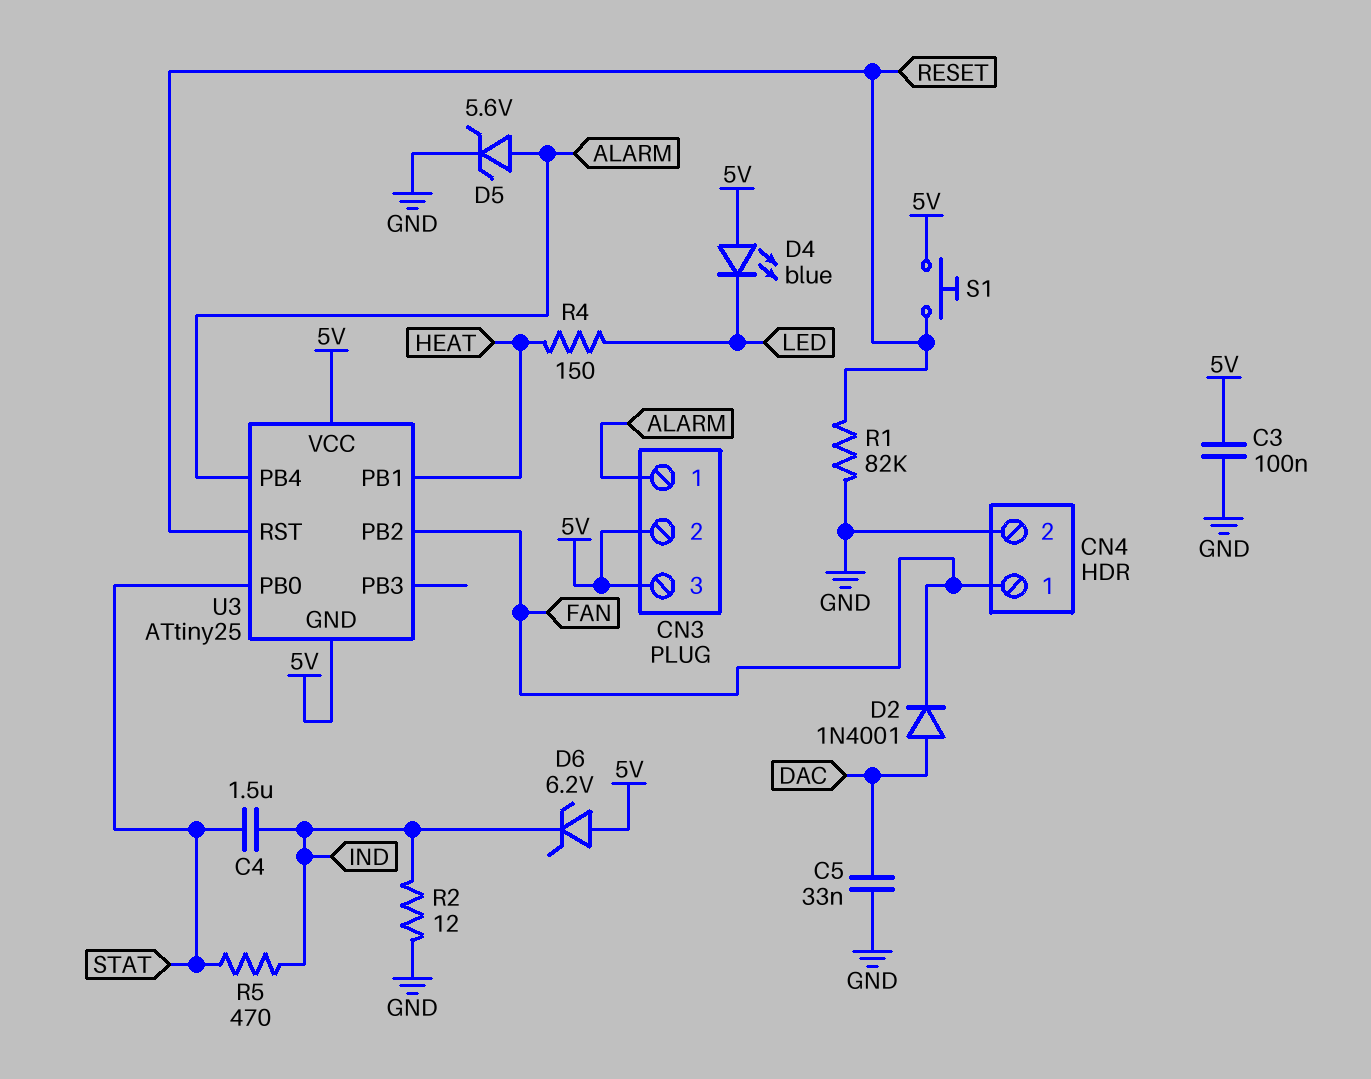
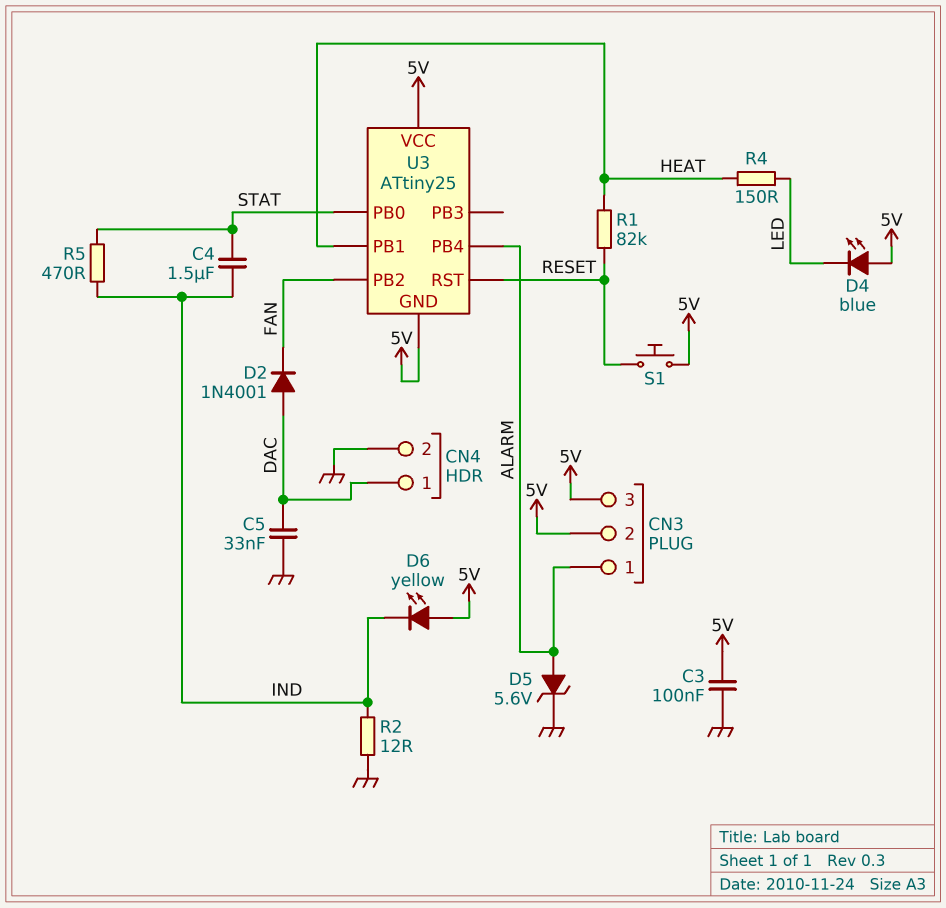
CN4 pin 1: FAN -> DAC
D6: zener 6.2V (A 5V, K IND) -> LED yellow (A 5V, K IND)
R1: 82k (GND, RESET) -> 82k (HEAT, RESET)

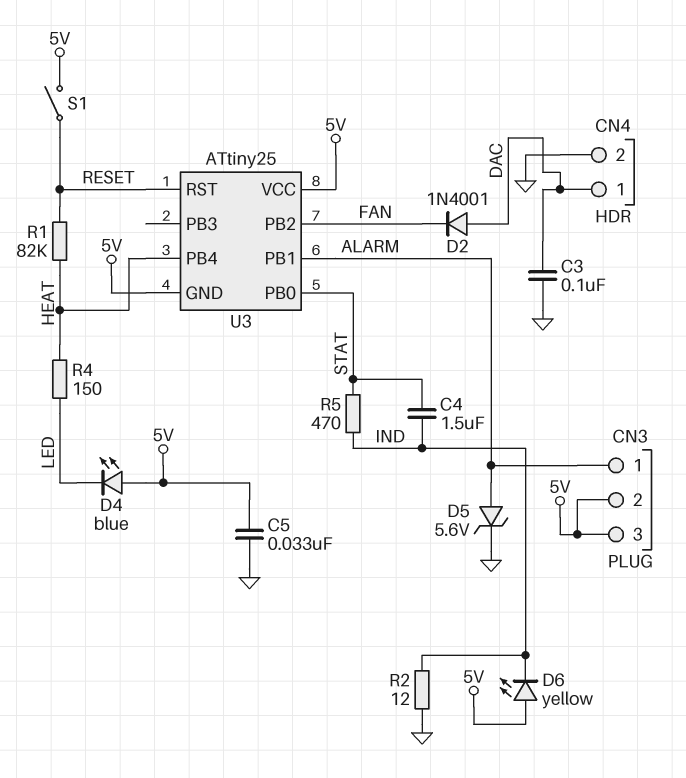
C3: 100nF (5V, GND) -> 100nF (DAC, GND)
C5: 33nF (DAC, GND) -> 33nF (5V, GND)
S1: button (5V, RESET) -> switch (5V, RESET)
U3 pin PB1: HEAT -> ALARM
U3 pin PB4: ALARM -> HEAT

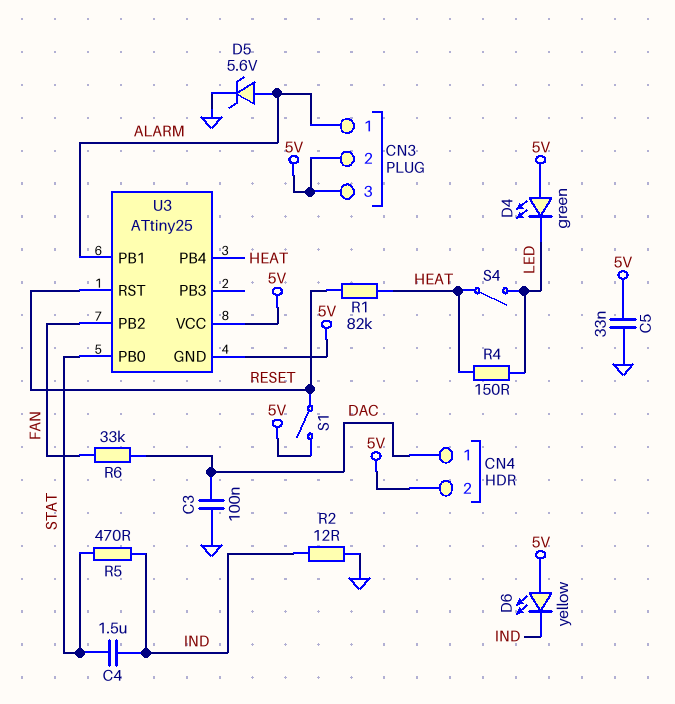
CN4 pin 2: GND -> 5V
D2: diode 1N4001 (A DAC, K FAN) -> none
D4: LED blue (A 5V, K LED) -> LED green (A 5V, K LED)
R6: none -> 33k (DAC, FAN)
S4: none -> switch (HEAT, LED)

